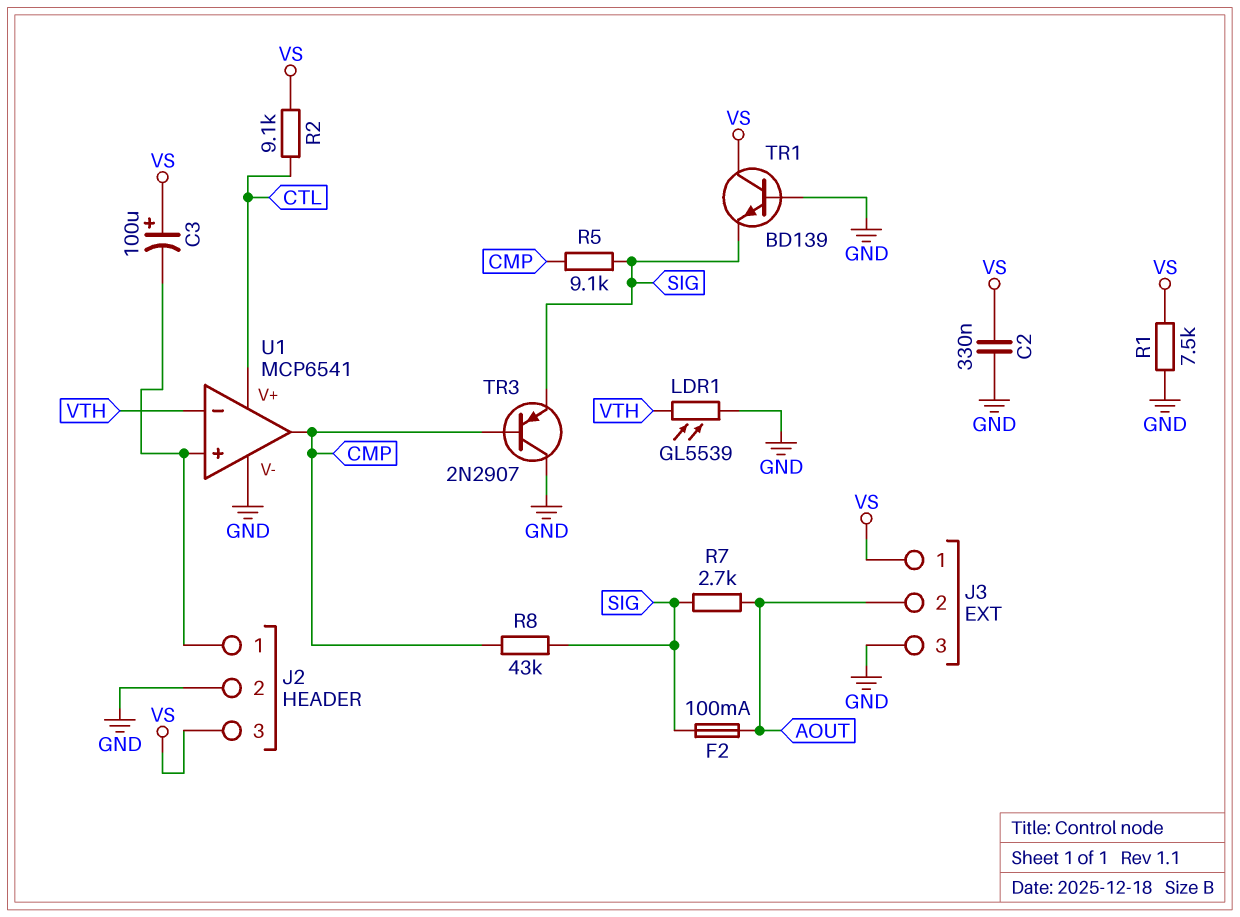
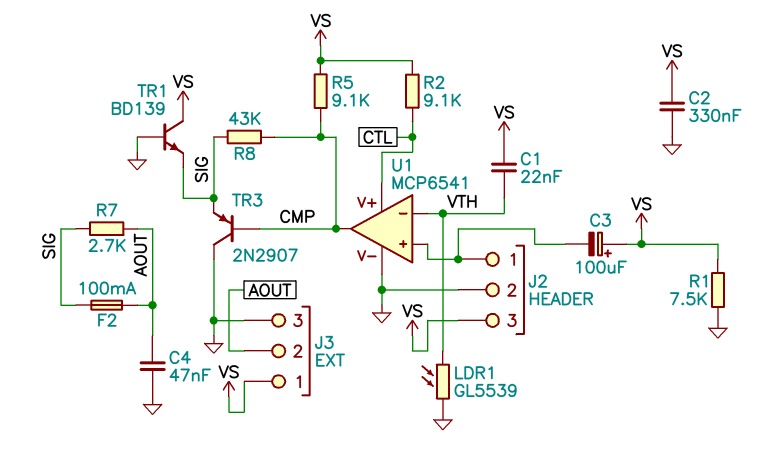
C1: none -> 22nF (VS, VTH)
C4: none -> 47nF (AOUT, GND)
R5: 9.1k (CMP, SIG) -> 9.1k (CMP, VS)

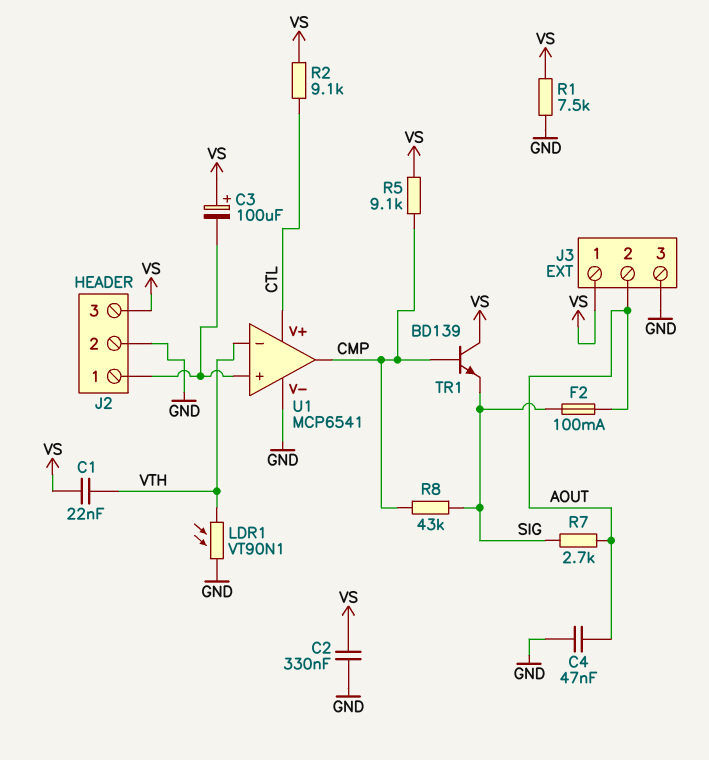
LDR1: GL5539 (GND, VTH) -> VT90N1 (GND, VTH)
TR1: NPN BD139 (B GND, C VS, E SIG) -> NPN BD139 (B CMP, C VS, E SIG)
TR3: PNP 2N2907 (B CMP, C GND, E SIG) -> none

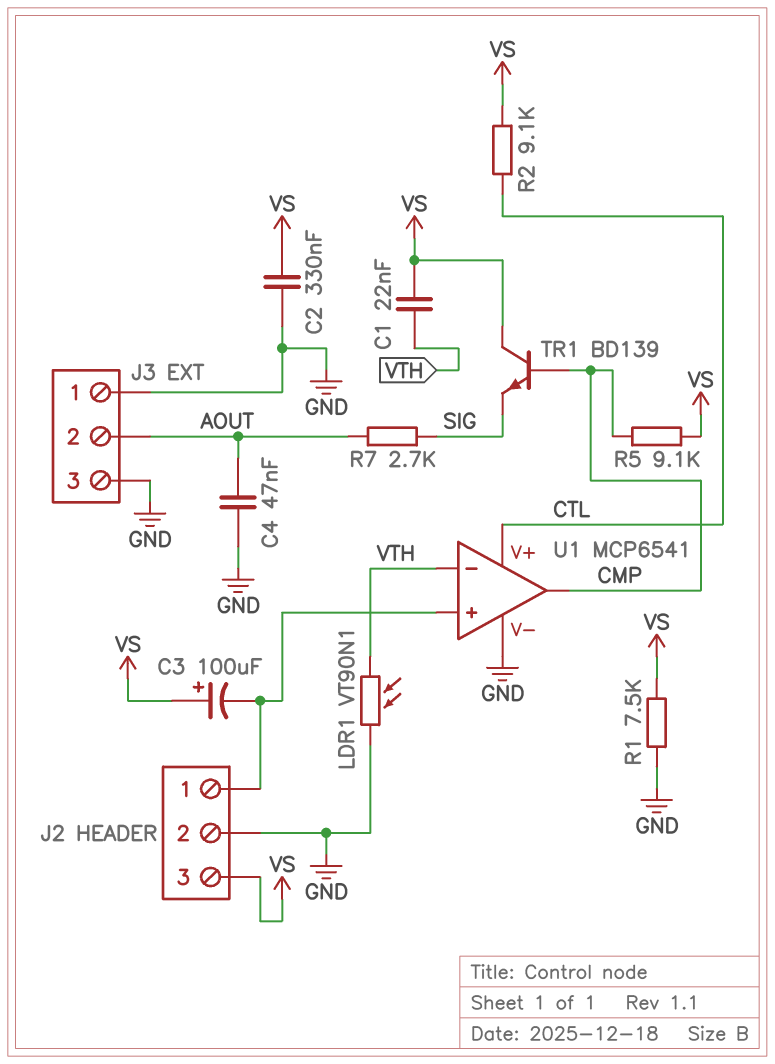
F2: 100mA (AOUT, SIG) -> none
J3 pin 1: VS -> GND
R8: 43k (CMP, SIG) -> none

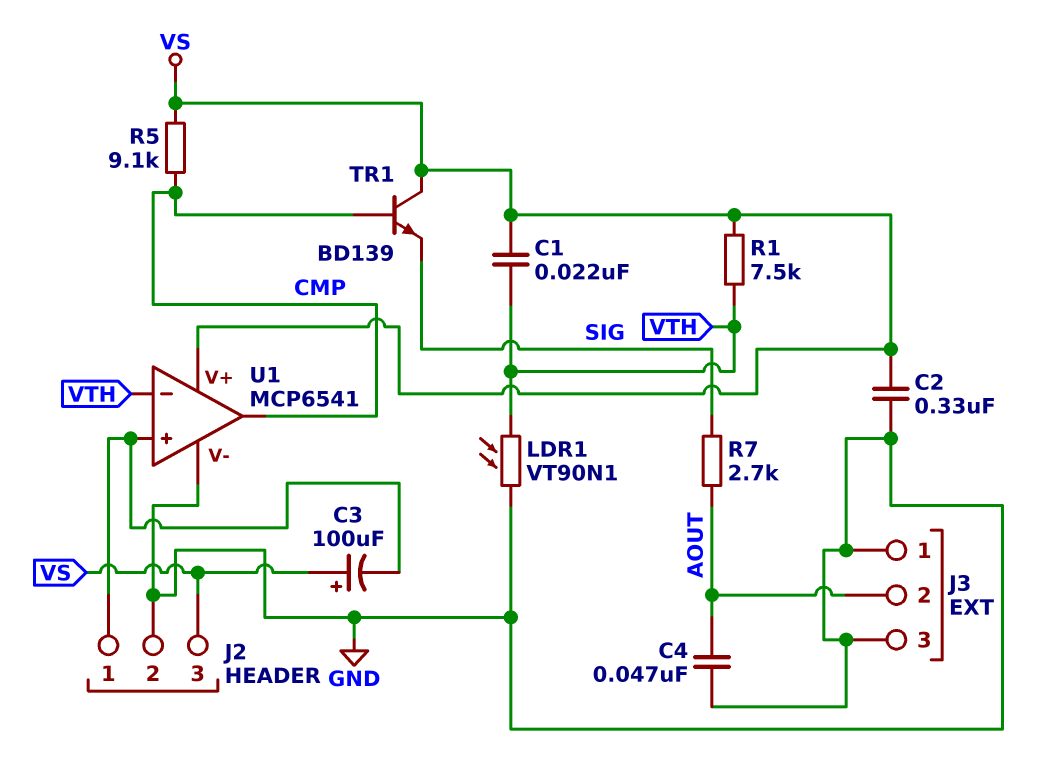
R1: 7.5k (GND, VS) -> 7.5k (VS, VTH)
R2: 9.1k (CTL, VS) -> none
U1 pin V+: CTL -> VS

